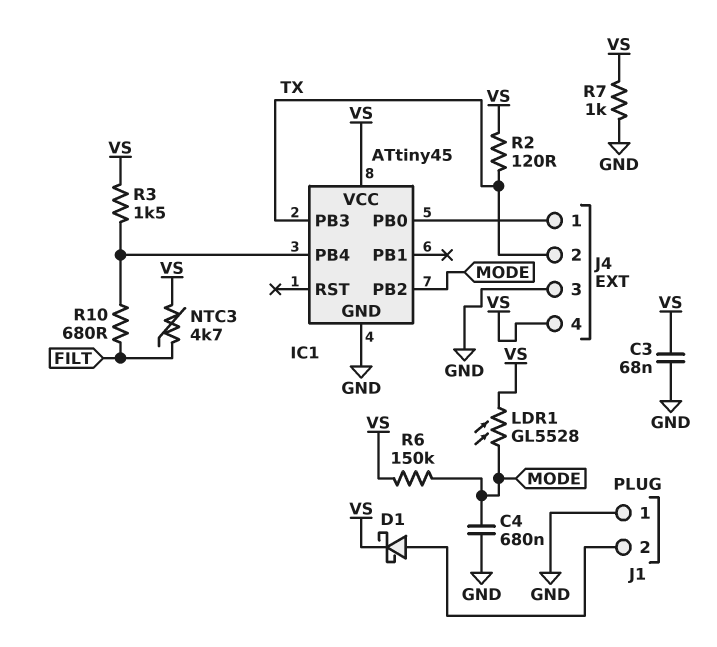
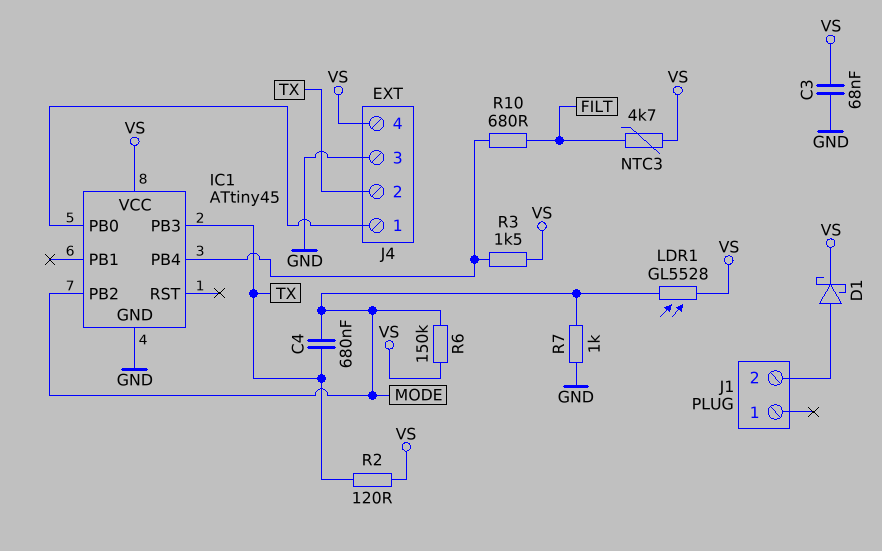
C4: 680nF (GND, MODE) -> 680nF (MODE, TX)
J1 pin 1: GND -> none
R7: 1k (GND, VS) -> 1k (GND, MODE)

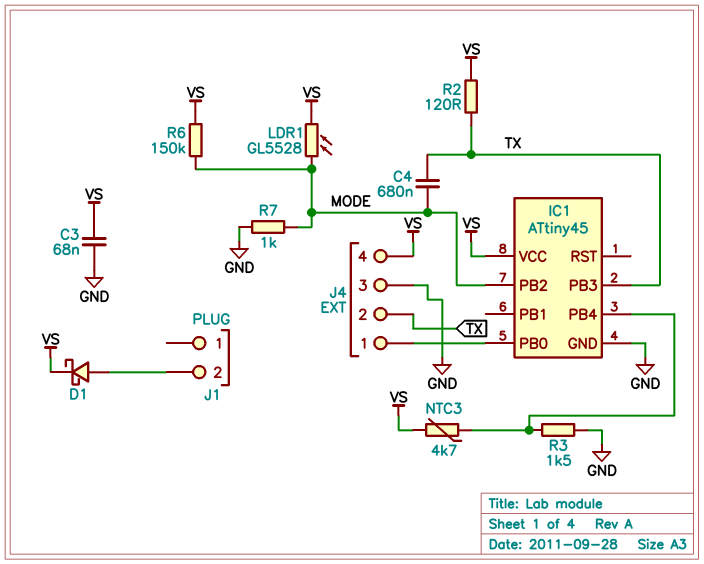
NTC3: 4.7k (FILT, VS) -> 4.7k (IC1/PB4, VS)
R3: 1.5k (IC1/PB4, VS) -> 1.5k (GND, IC1/PB4)
R10: 680 (FILT, IC1/PB4) -> none

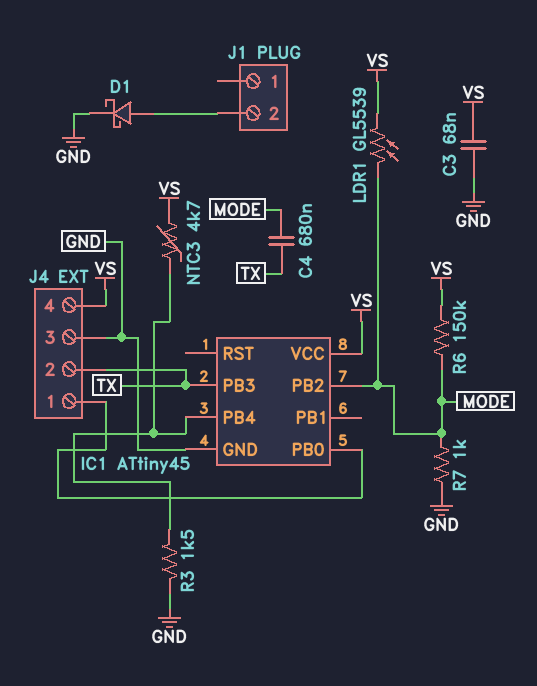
D1: schottky (A J1/2, K VS) -> schottky (A J1/2, K GND)
LDR1: GL5528 (MODE, VS) -> GL5539 (MODE, VS)
R2: 120 (TX, VS) -> none

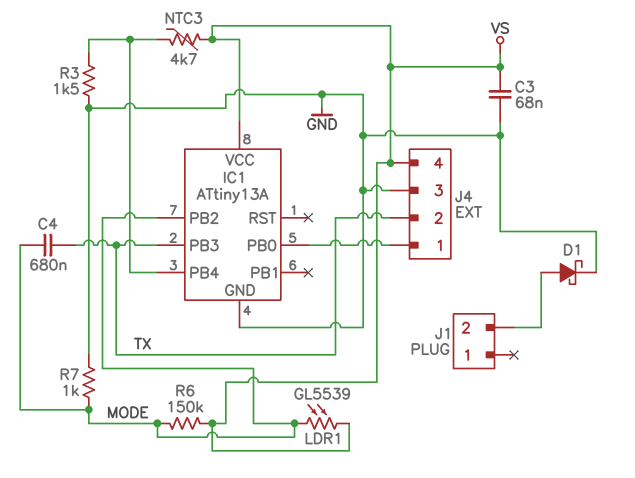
IC1: ATtiny45 -> ATtiny13A

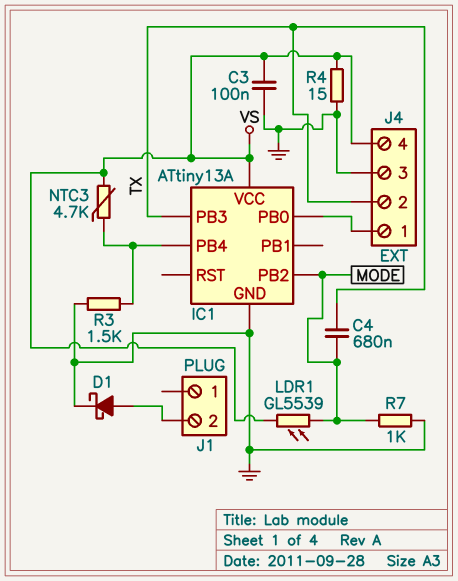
C3: 68nF (GND, VS) -> 100nF (GND, VS)
R4: none -> 15 (GND, VS)
R6: 150k (MODE, VS) -> none

